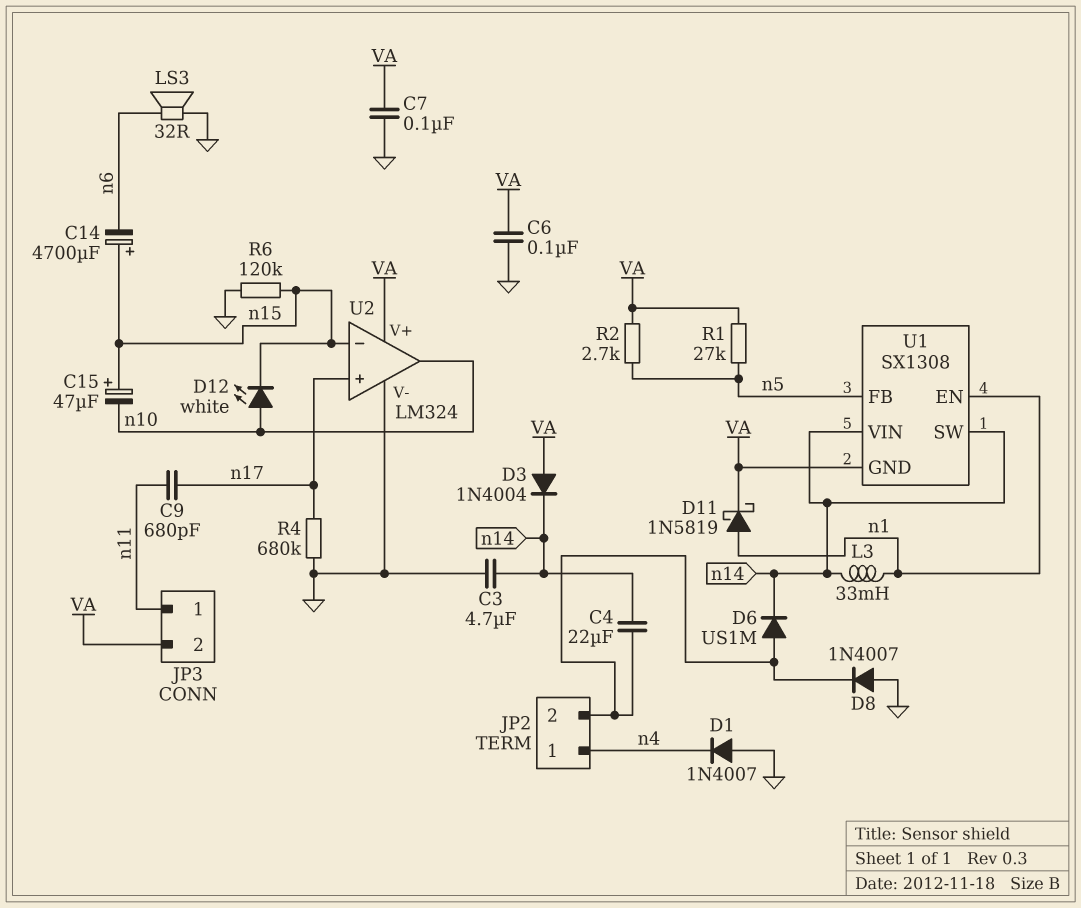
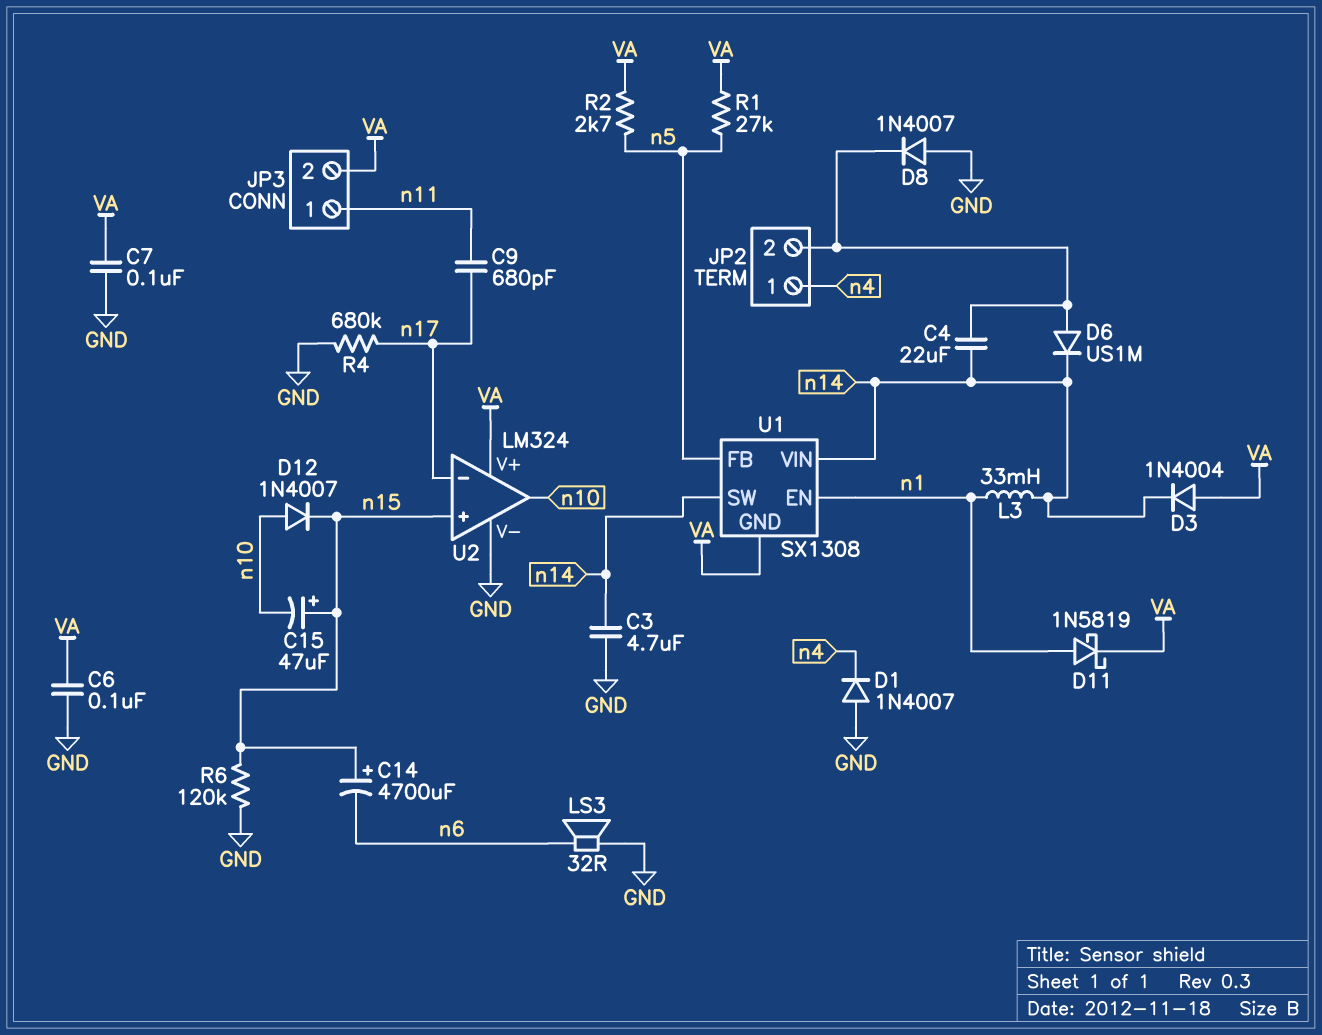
D12: LED white (A n10, K n15) -> diode 1N4007 (A n10, K n15)
U2 pin in+: n17 -> n15
U2 pin in-: n15 -> n17

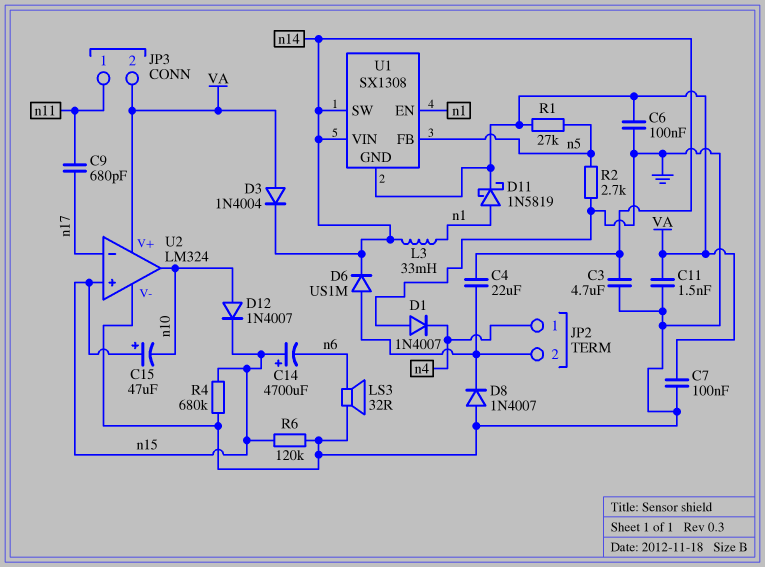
C11: none -> 1.5nF (GND, VA)
R2: 2.7k (VA, n5) -> 2.7k (GND, n5)
R4: 680k (GND, n17) -> 680k (GND, n15)

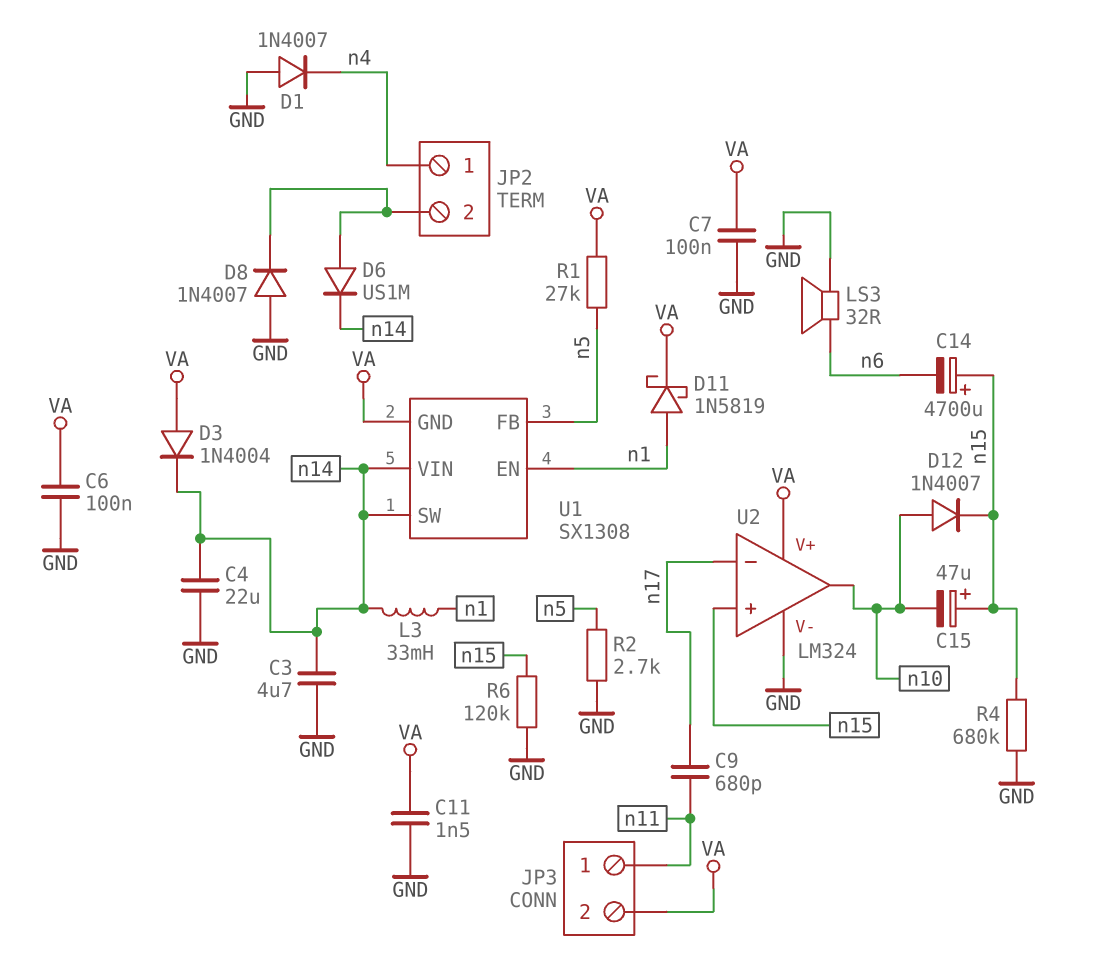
C4: 22uF (JP2/2, n14) -> 22uF (GND, n14)

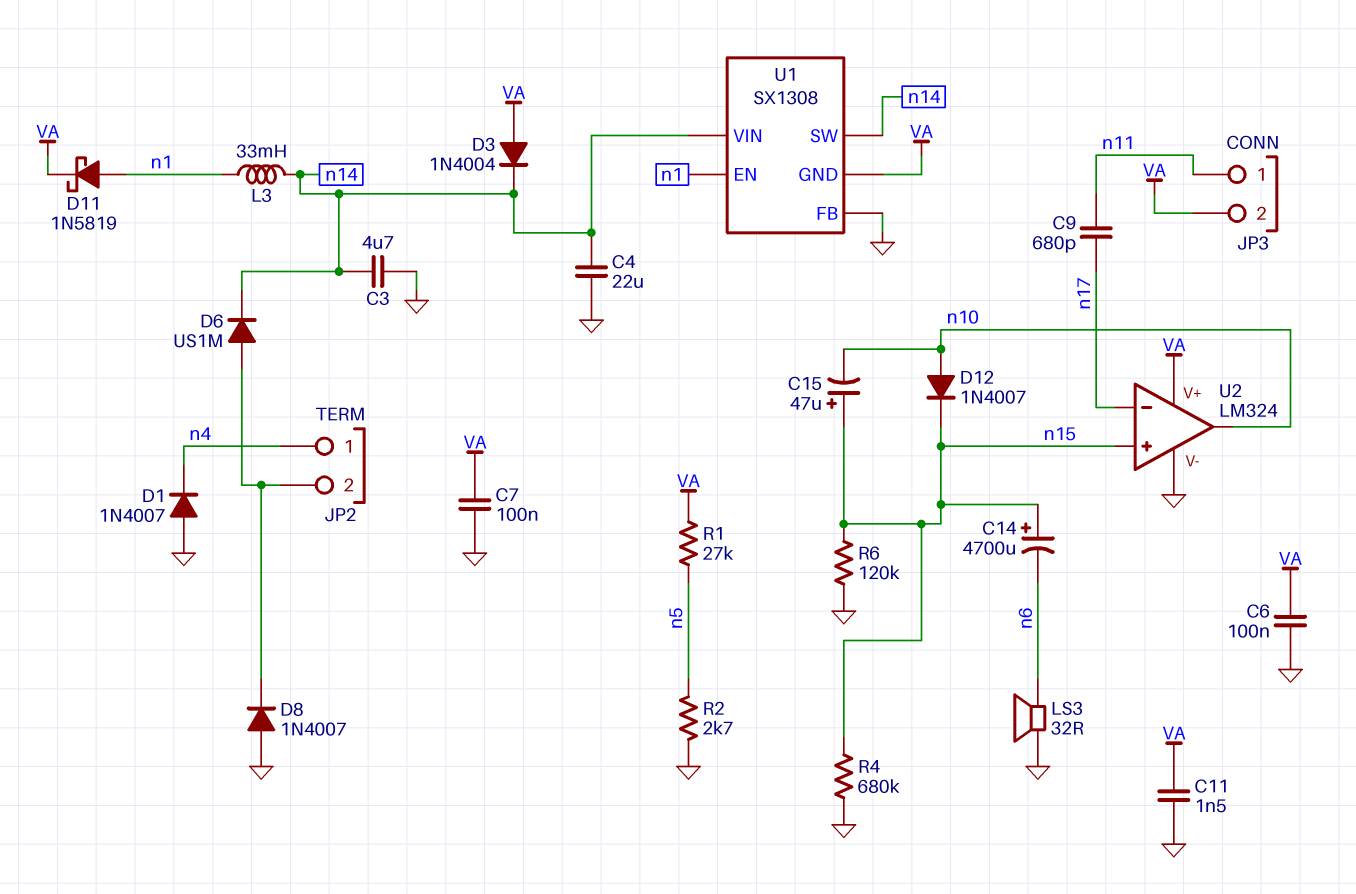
U1 pin FB: n5 -> GND

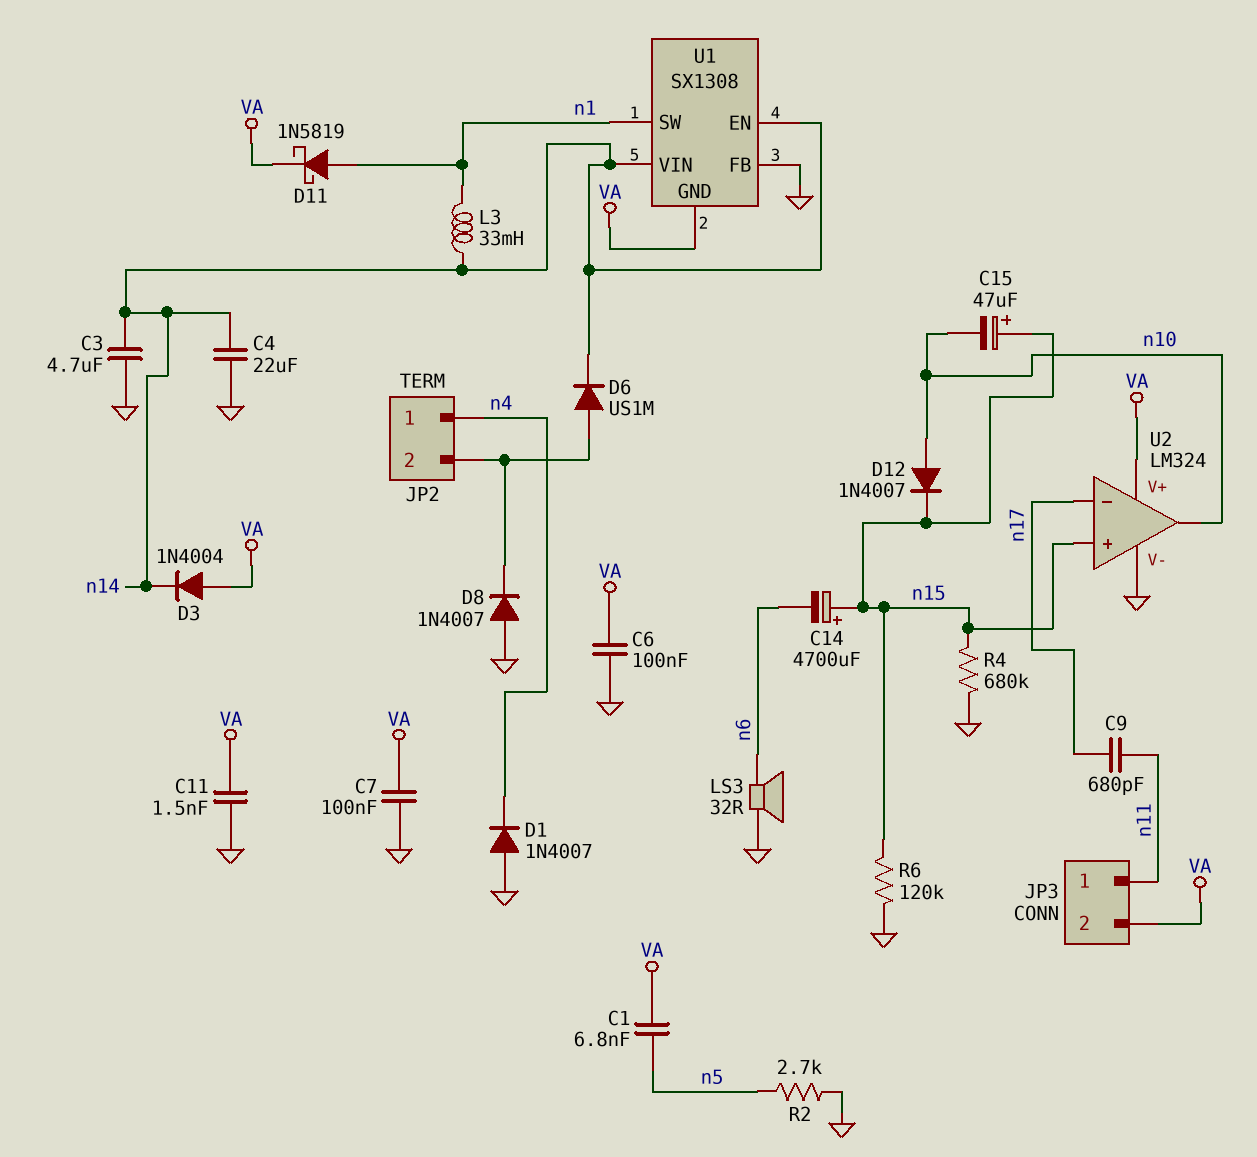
C1: none -> 6.8nF (VA, n5)
R1: 27k (VA, n5) -> none
U1 pin EN: n1 -> n14
U1 pin SW: n14 -> n1

